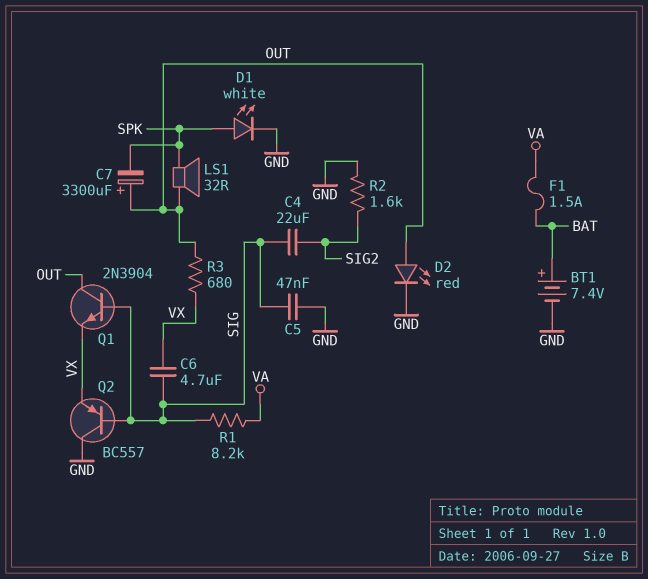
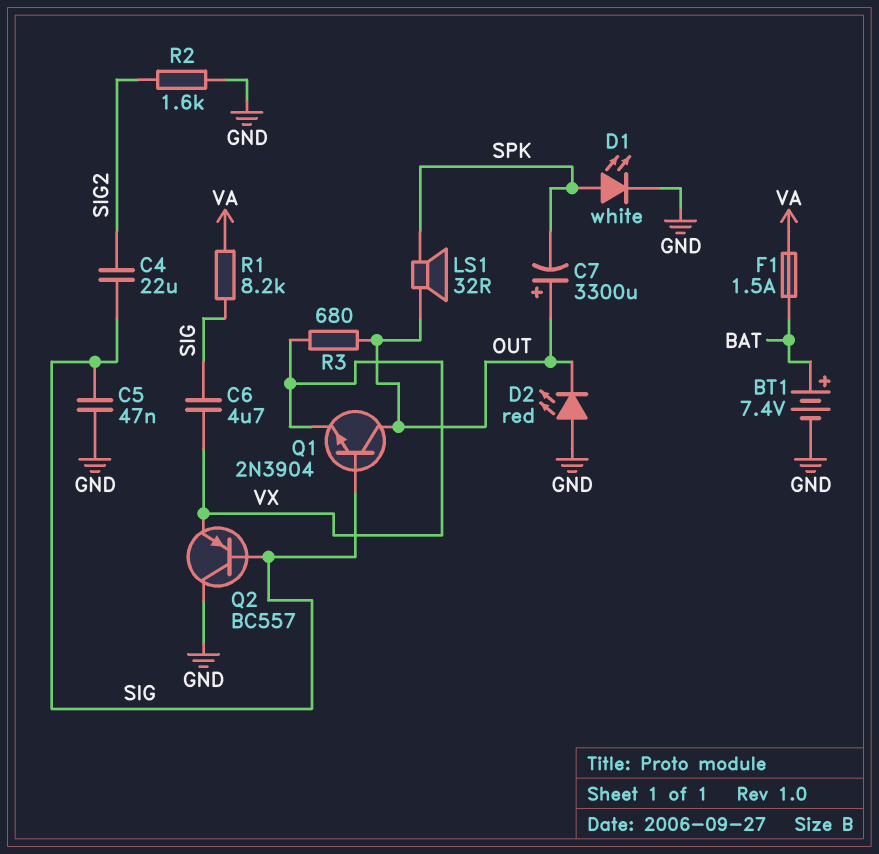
D2: LED red (A OUT, K GND) -> LED red (A GND, K OUT)

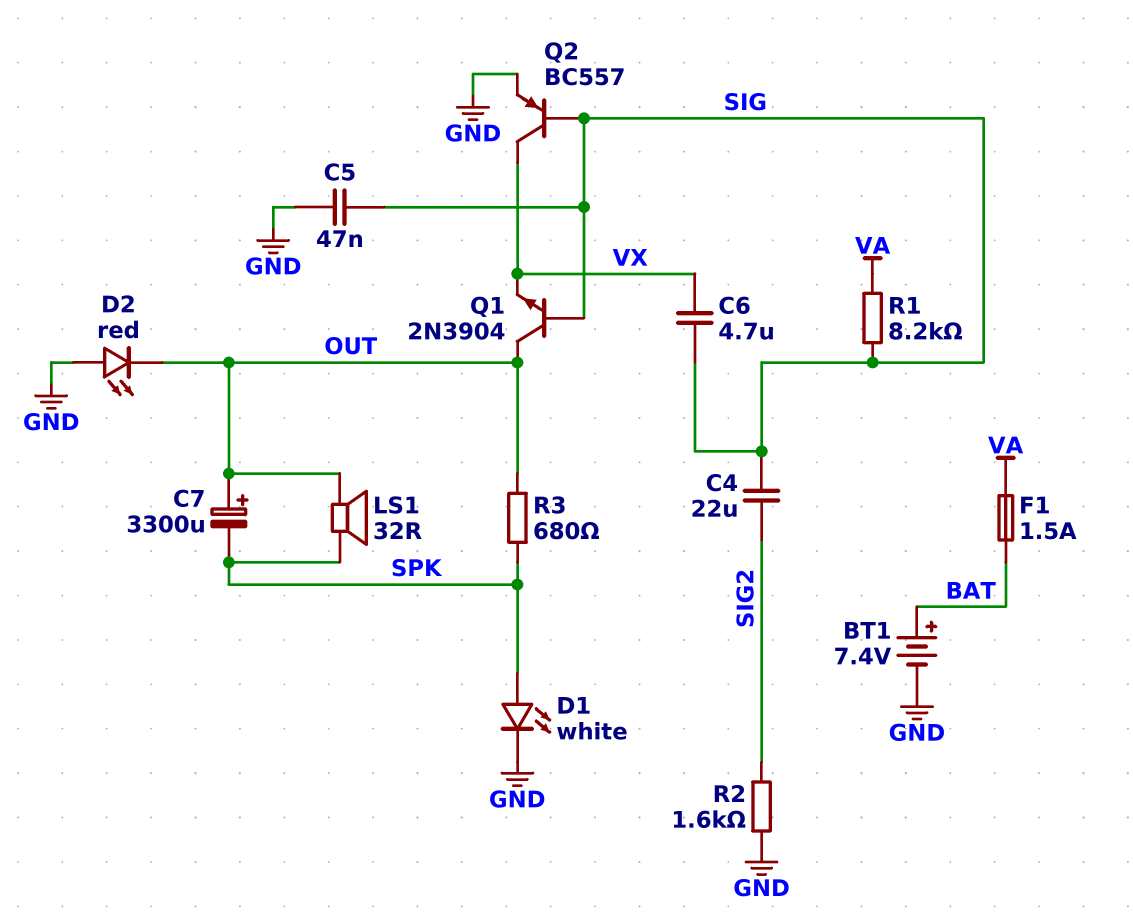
Q2: PNP BC557 (B SIG, C GND, E VX) -> PNP BC557 (B SIG, C VX, E GND)
R3: 680 (OUT, VX) -> 680 (OUT, SPK)

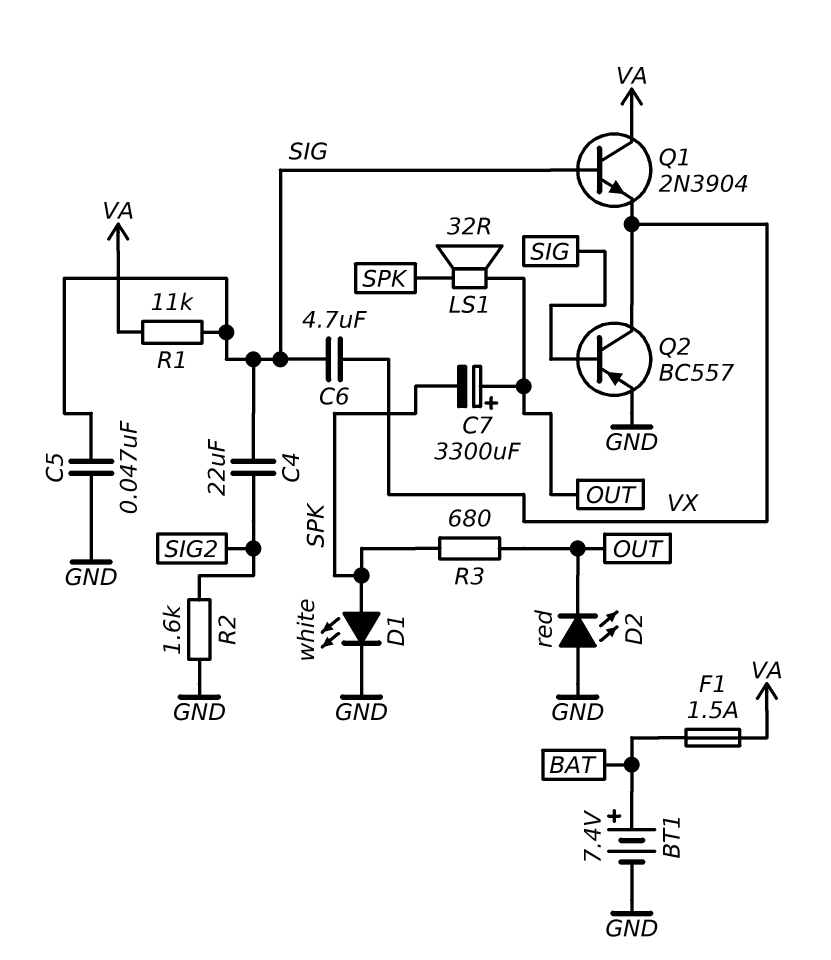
Q1: NPN 2N3904 (B SIG, C OUT, E VX) -> NPN 2N3904 (B SIG, C VA, E VX)
R1: 8.2k (SIG, VA) -> 11k (SIG, VA)

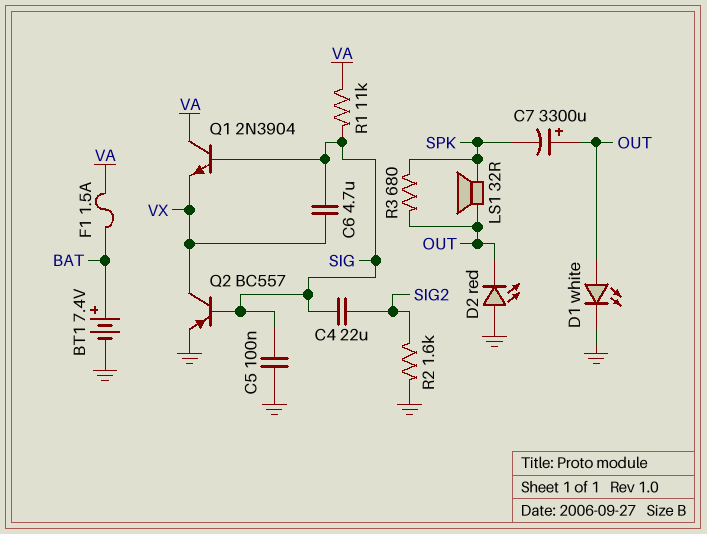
C5: 47nF (GND, SIG) -> 100nF (GND, SIG)
D1: LED white (A SPK, K GND) -> LED white (A OUT, K GND)

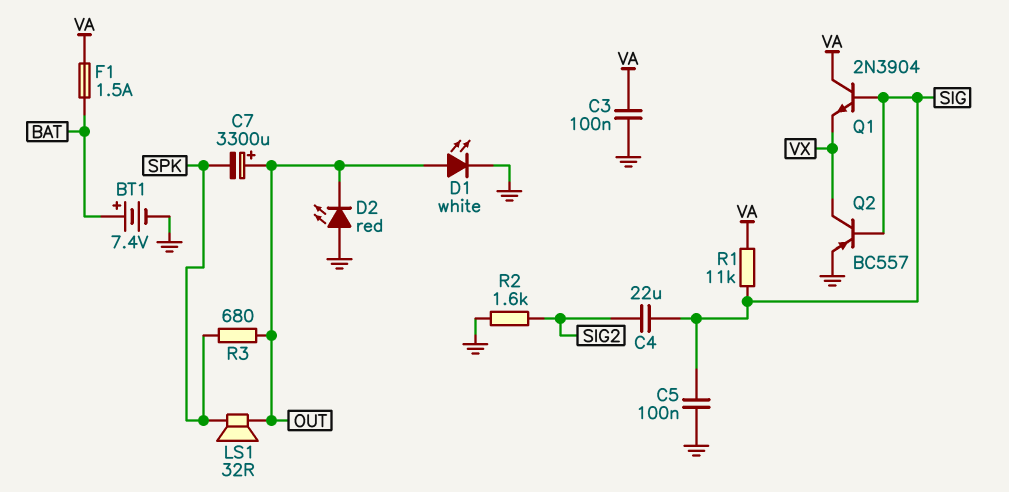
C3: none -> 100nF (GND, VA)
C6: 4.7uF (SIG, VX) -> none

